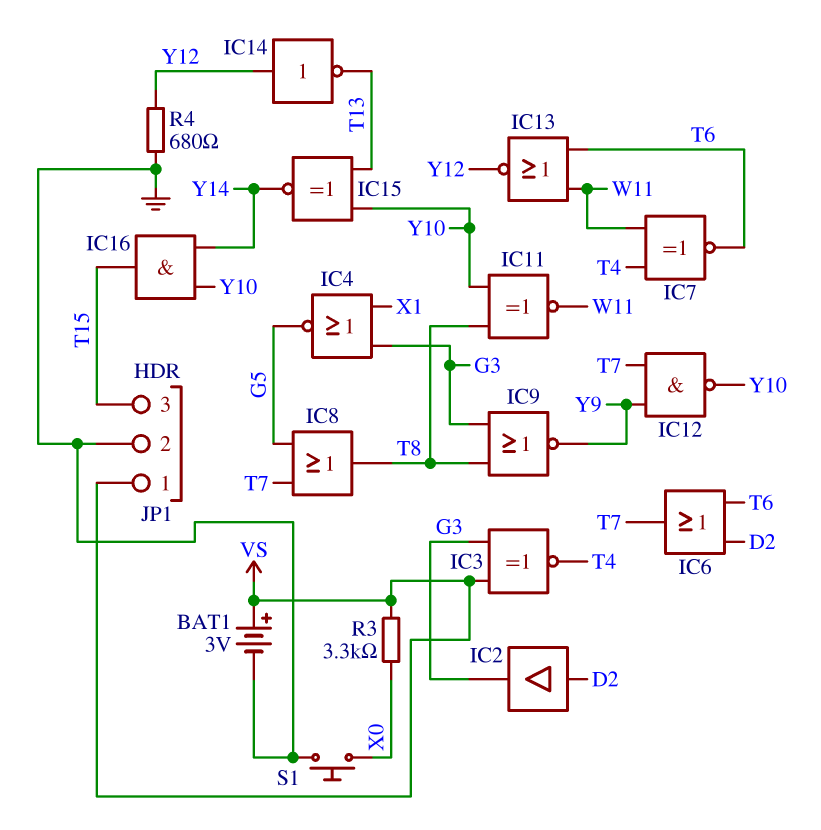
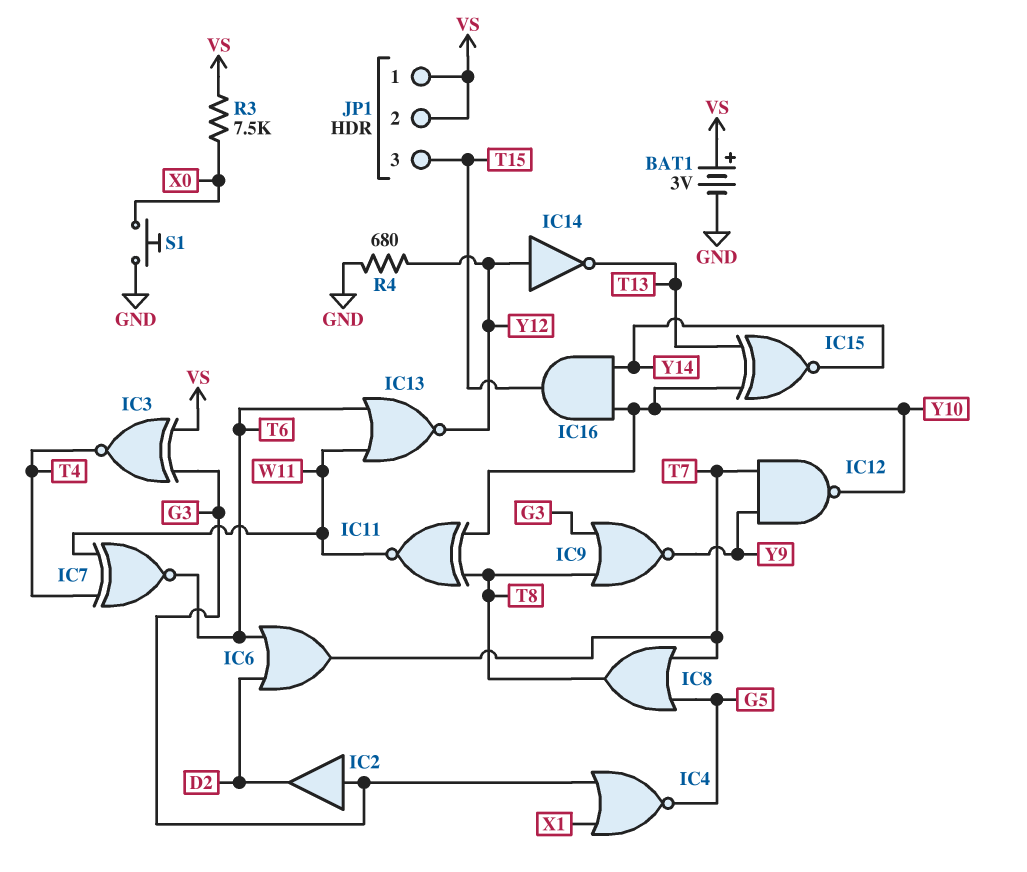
IC2: buffer (in D2, out G3) -> buffer (in G3, out D2)
JP1 pin 2: GND -> VS
R3: 3.3k (VS, X0) -> 7.5k (VS, X0)

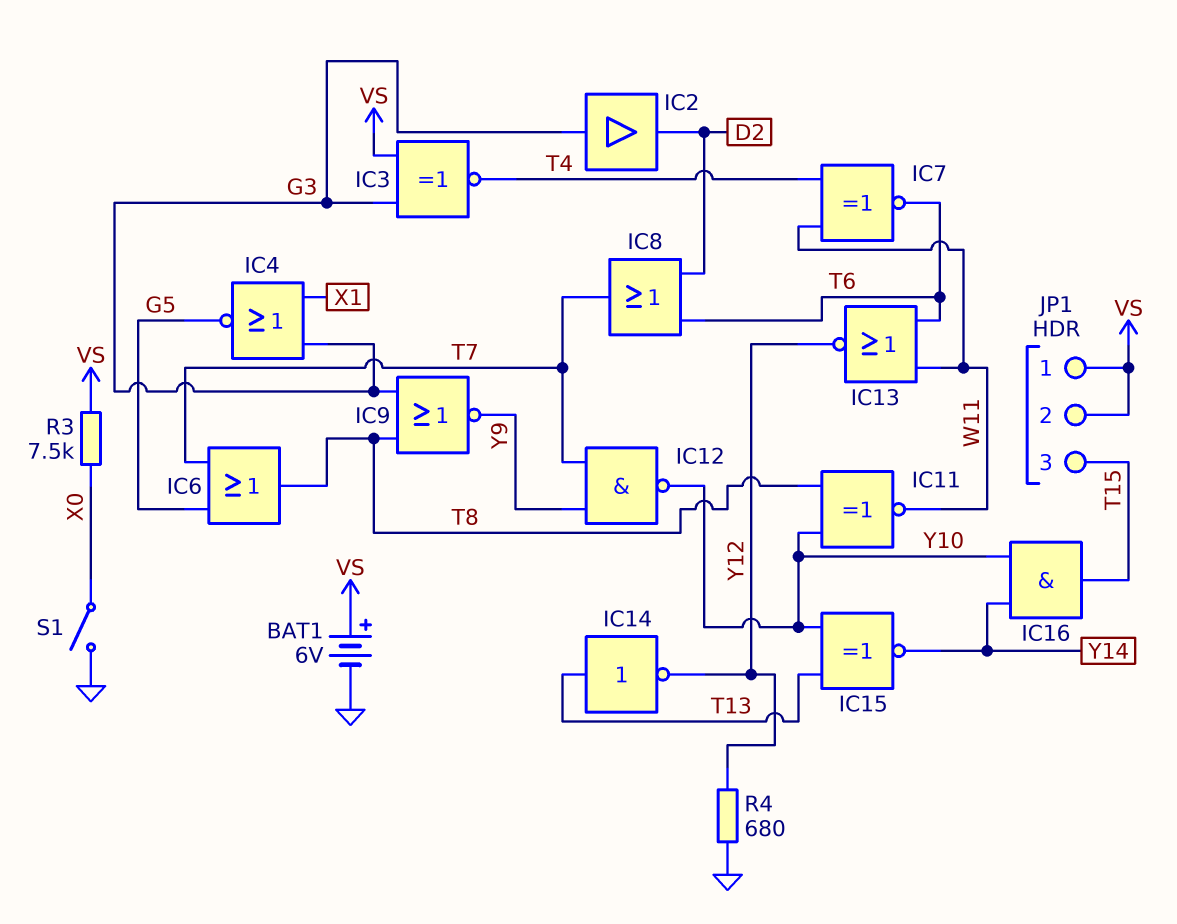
BAT1: 3V (plus VS, minus GND) -> 6V (plus VS, minus GND)
IC6: OR (in D2, in T6, out T7) -> OR (in G5, in T7, out T8)
IC8: OR (in G5, in T7, out T8) -> OR (in D2, in T6, out T7)
IC14: NOT (in Y12, out T13) -> NOT (in T13, out Y12)
S1: button (GND, X0) -> switch (GND, X0)

